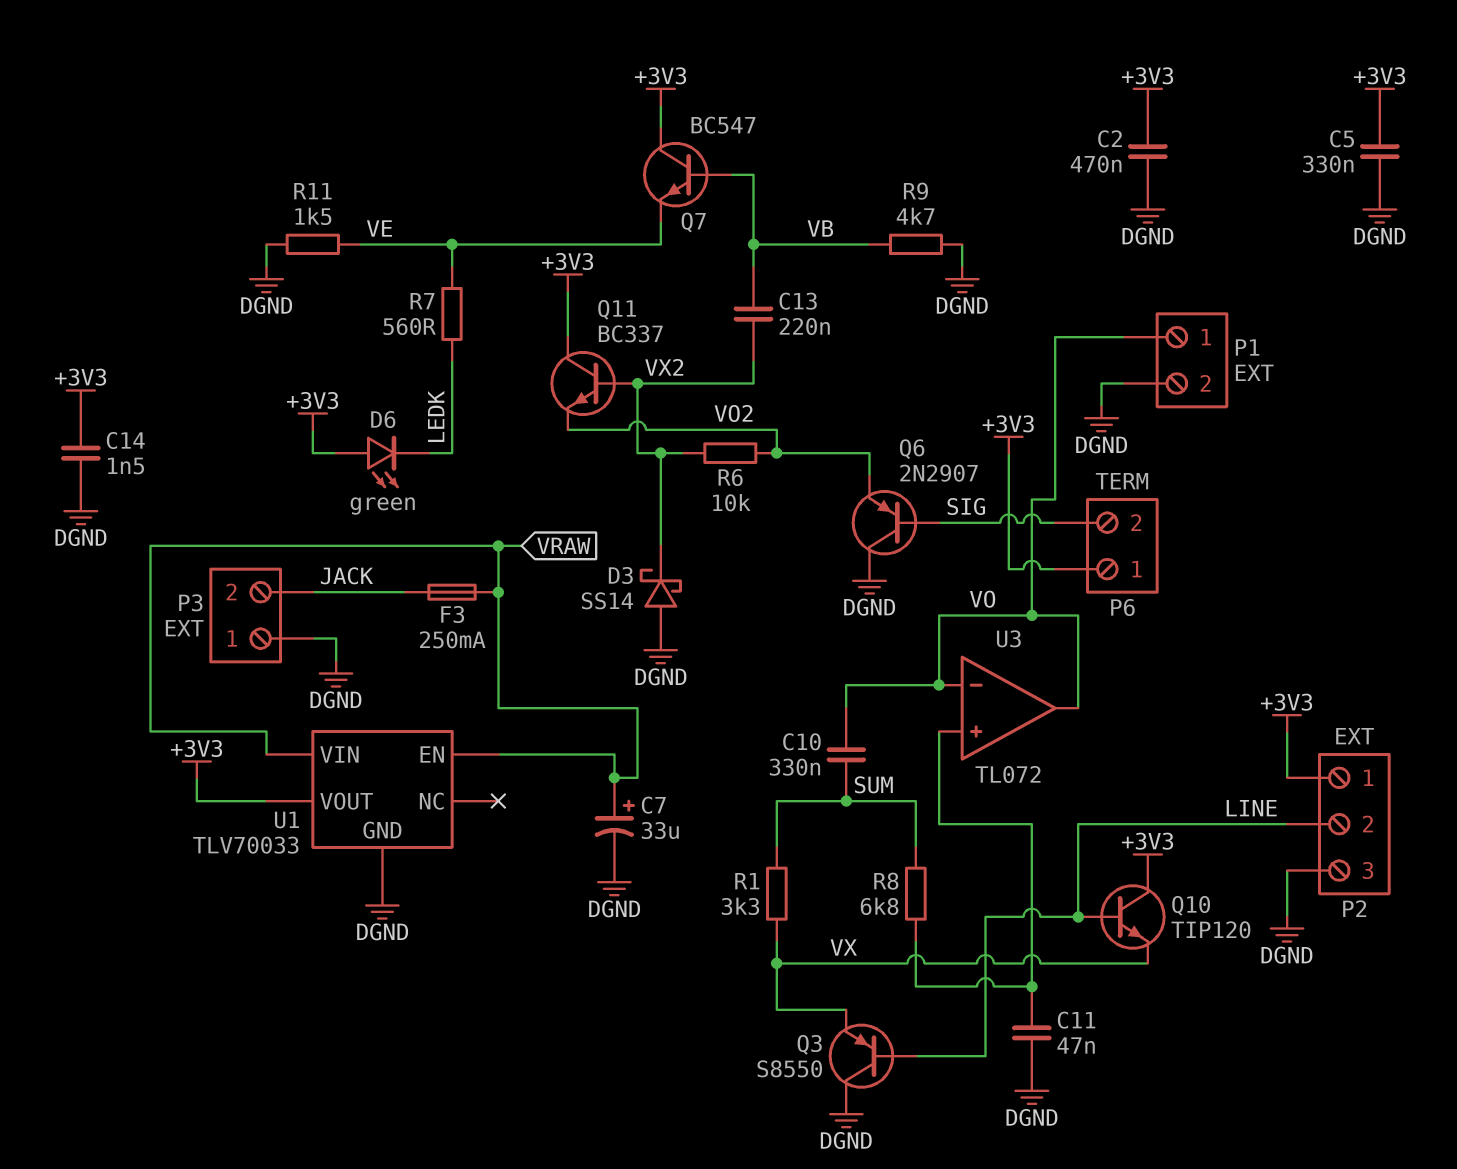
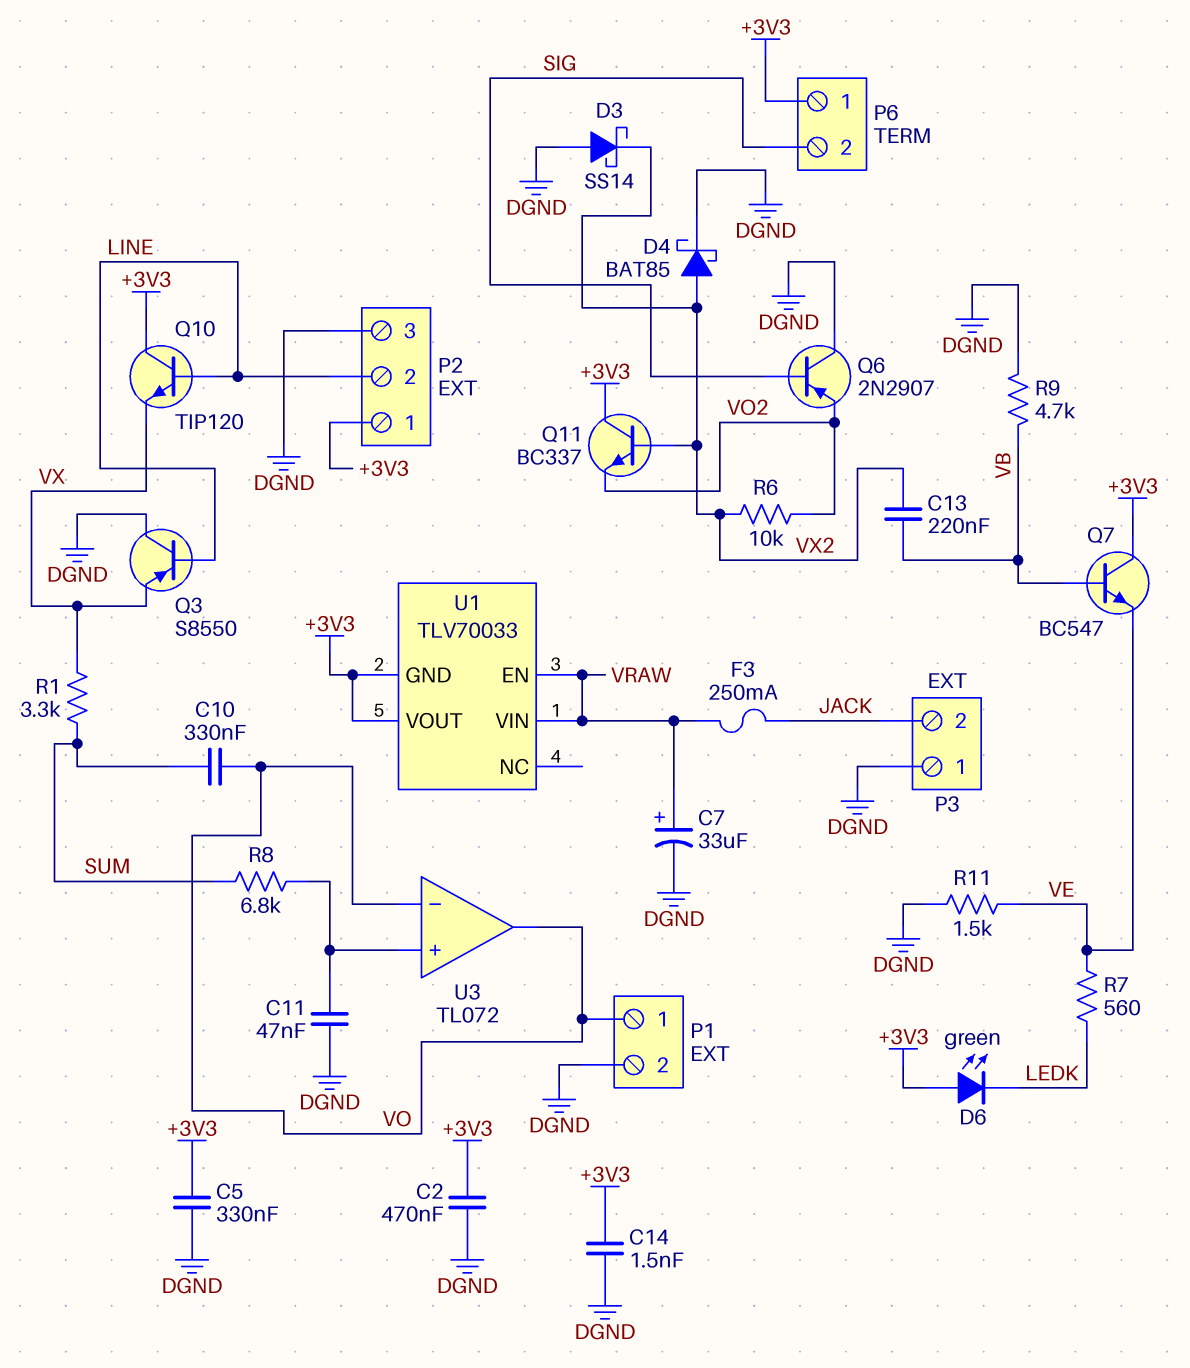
D4: none -> schottky BAT85 (A VX2, K DGND)
U1 pin GND: DGND -> +3V3

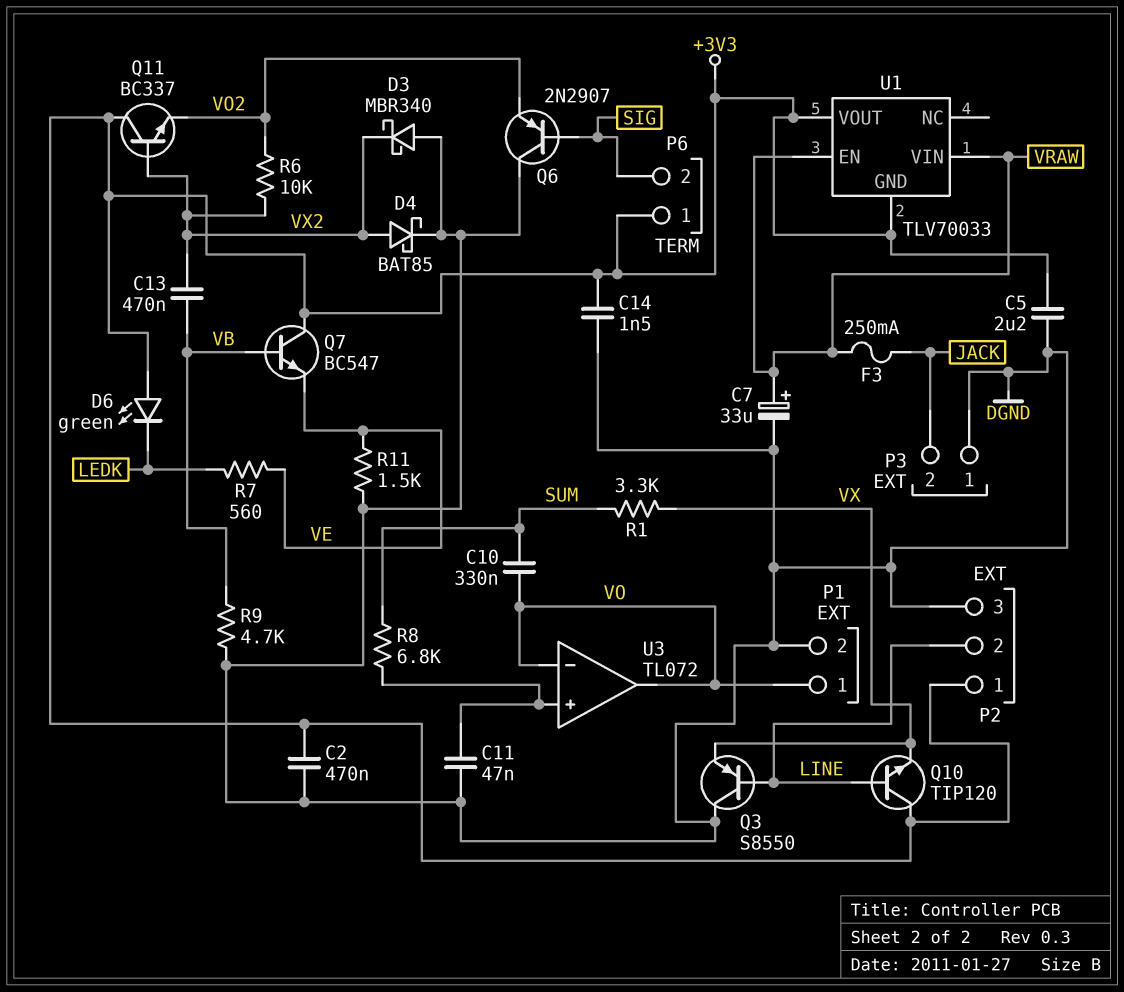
C5: 330nF (+3V3, DGND) -> 2.2uF (+3V3, DGND)
C13: 220nF (VB, VX2) -> 470nF (VB, VX2)
D3: schottky SS14 (A DGND, K VX2) -> schottky MBR340 (A DGND, K VX2)

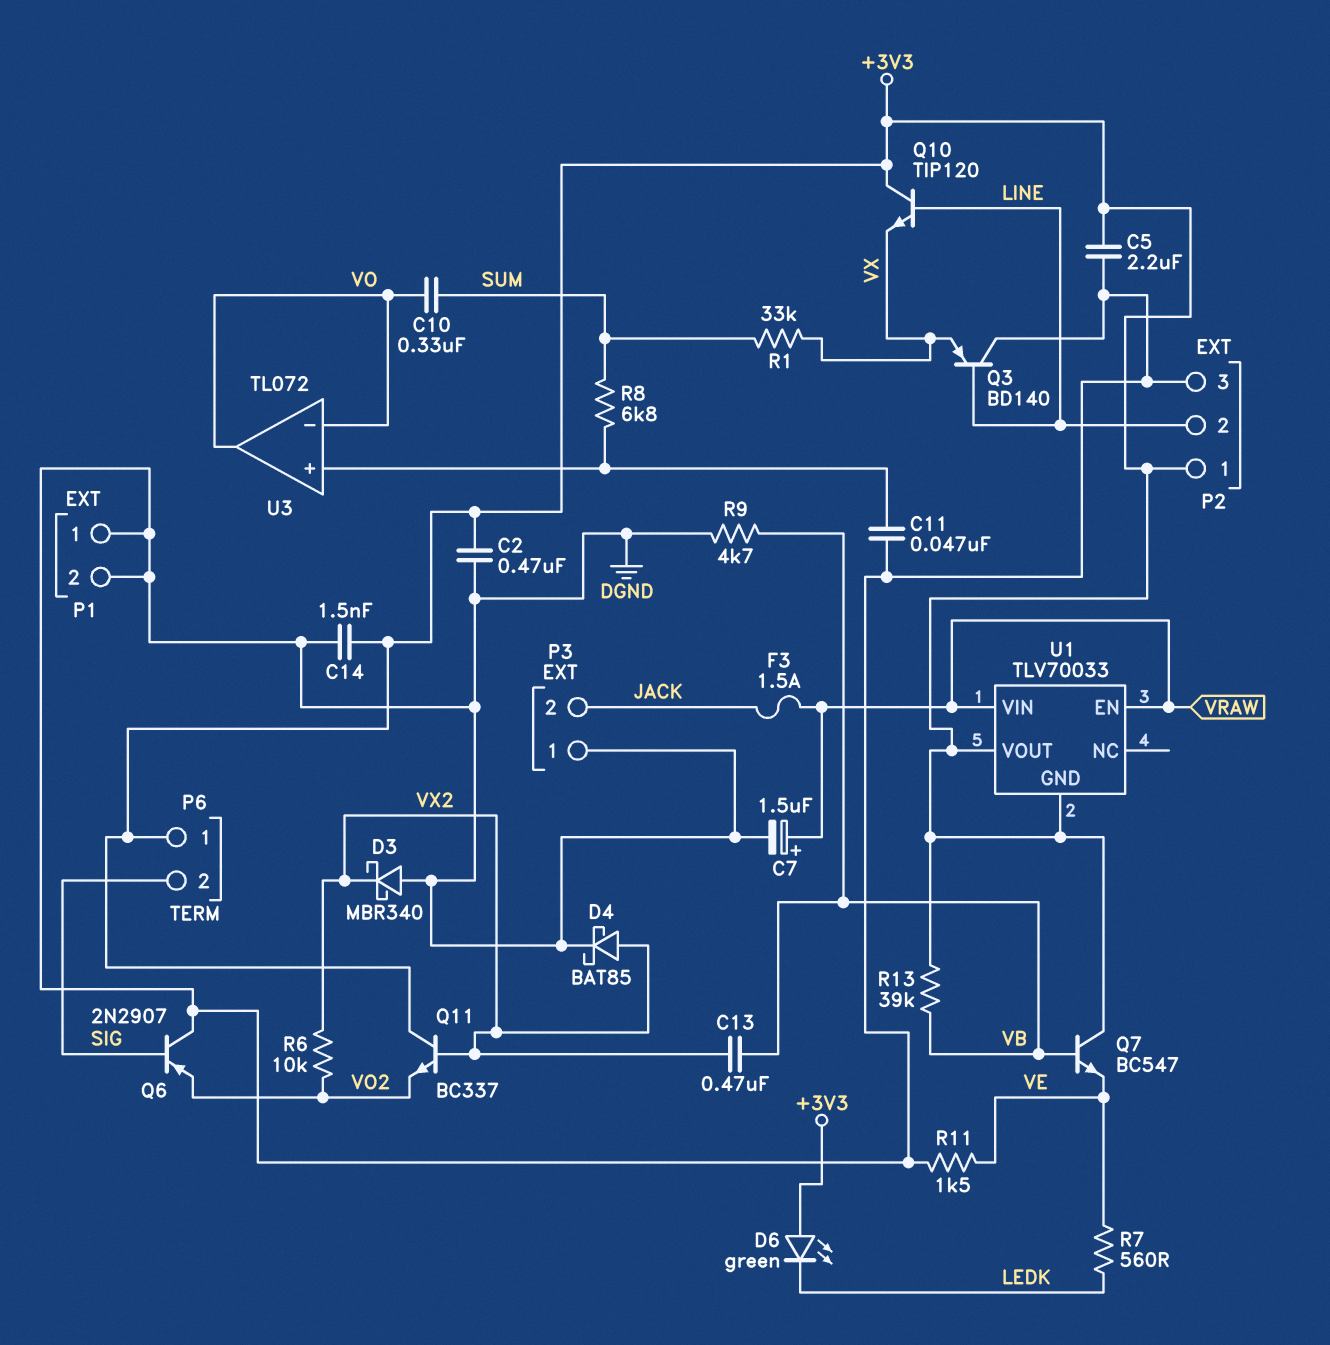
C7: 33uF (plus VRAW, minus DGND) -> 1.5uF (plus VRAW, minus DGND)
F3: 250mA (JACK, VRAW) -> 1.5A (JACK, VRAW)
P1 pin 1: VO -> DGND
Q3: PNP S8550 (B LINE, C DGND, E VX) -> PNP BD140 (B LINE, C DGND, E VX)
R1: 3.3k (SUM, VX) -> 33k (SUM, VX)
R13: none -> 39k (+3V3, VB)

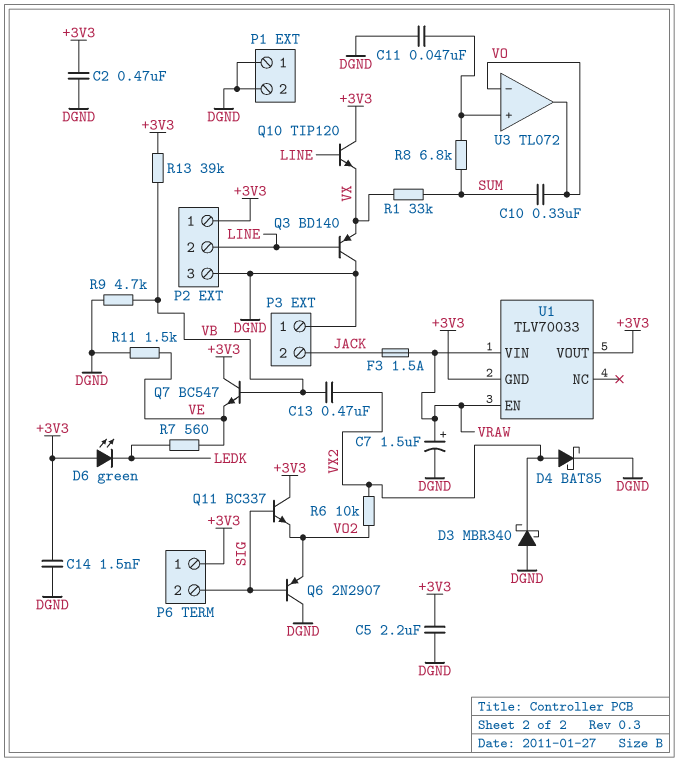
Q11: NPN BC337 (B VX2, C +3V3, E VO2) -> NPN BC337 (B SIG, C +3V3, E VO2)

